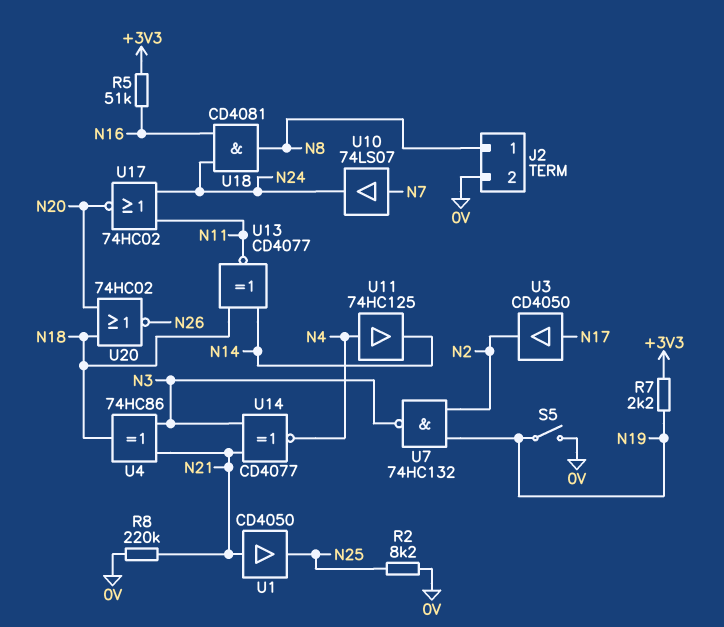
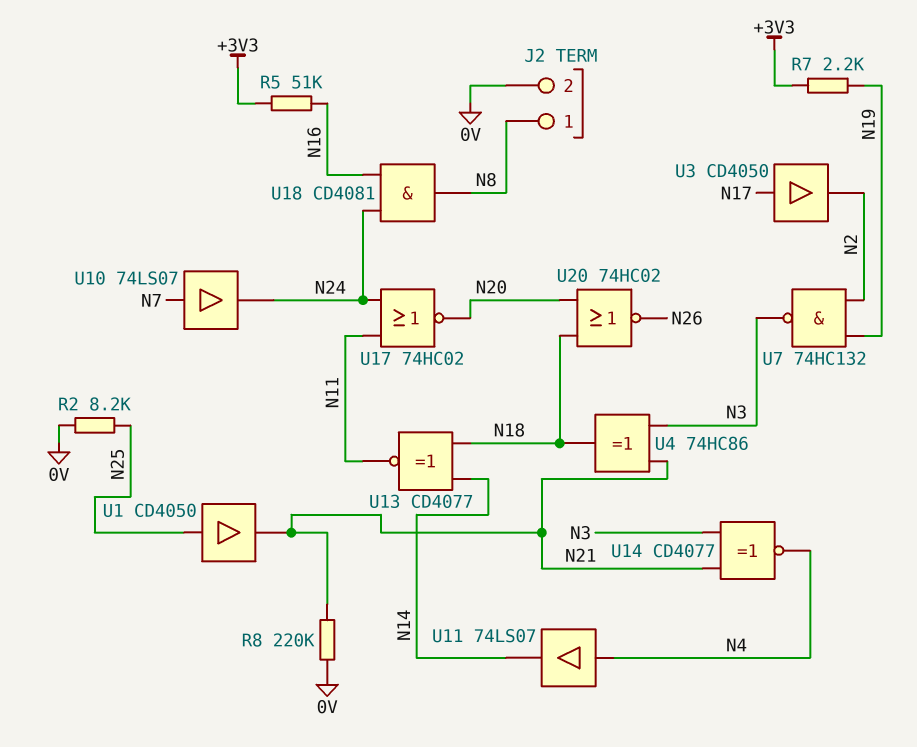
S5: switch (0V, N19) -> none
U1: buffer CD4050 (in N21, out N25) -> buffer CD4050 (in N25, out N21)
U11: buffer 74HC125 (in N4, out N14) -> buffer 74LS07 (in N4, out N14)

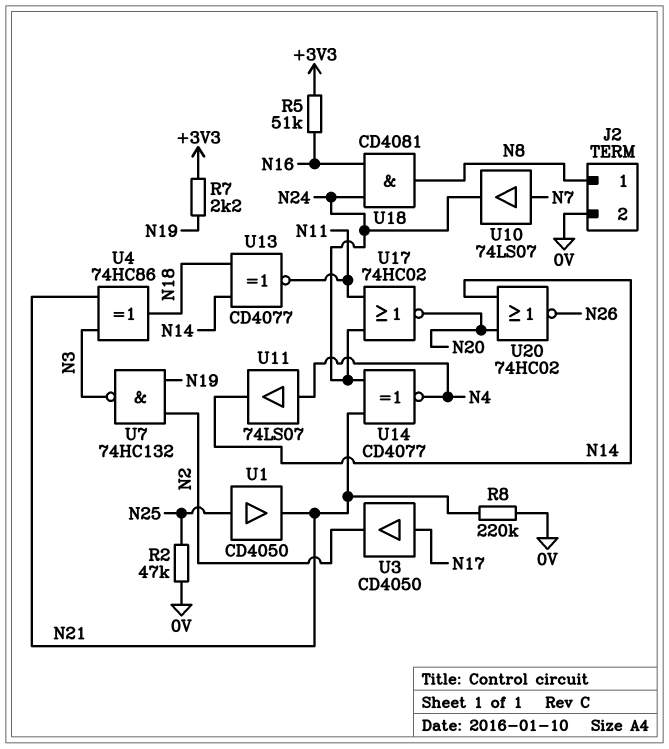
R2: 8.2k (0V, N25) -> 47k (0V, N25)
U14: XNOR CD4077 (in N3, in N21, out N4) -> XNOR CD4077 (in N21, in N24, out N4)
U20: NOR 74HC02 (in N18, in N20, out N26) -> NOR 74HC02 (in N14, in N20, out N26)

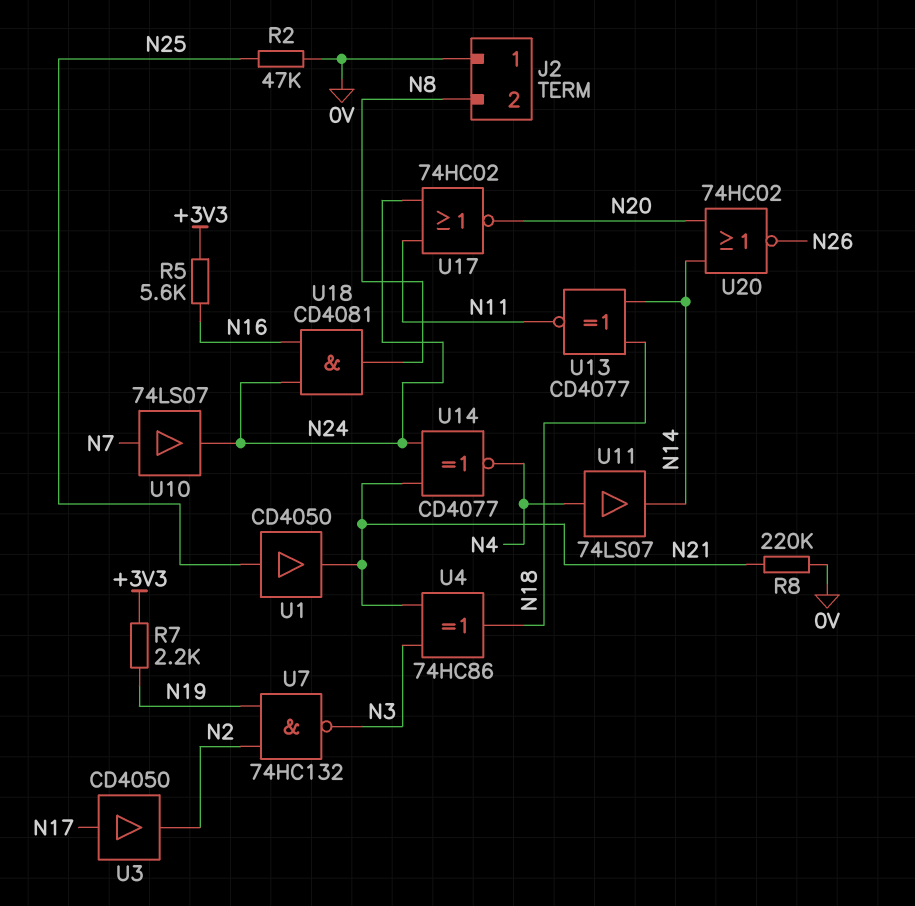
J2 pin 1: N8 -> 0V
J2 pin 2: 0V -> N8
R5: 51k (+3V3, N16) -> 5.6k (+3V3, N16)

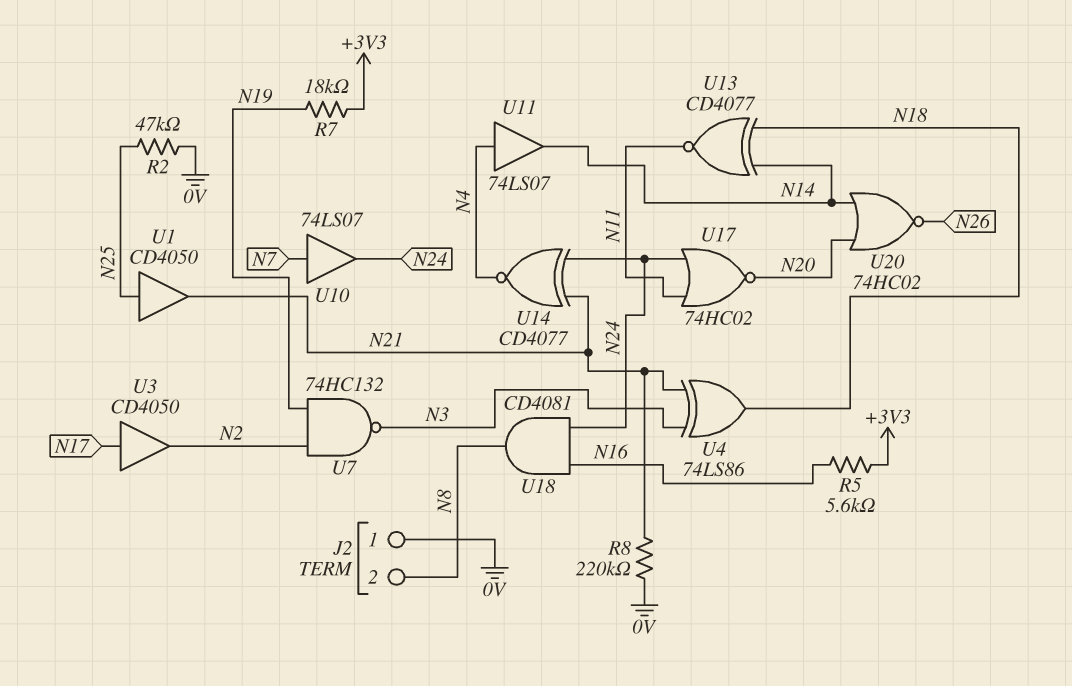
R7: 2.2k (+3V3, N19) -> 18k (+3V3, N19)
U4: XOR 74HC86 (in N3, in N21, out N18) -> XOR 74LS86 (in N3, in N21, out N18)

